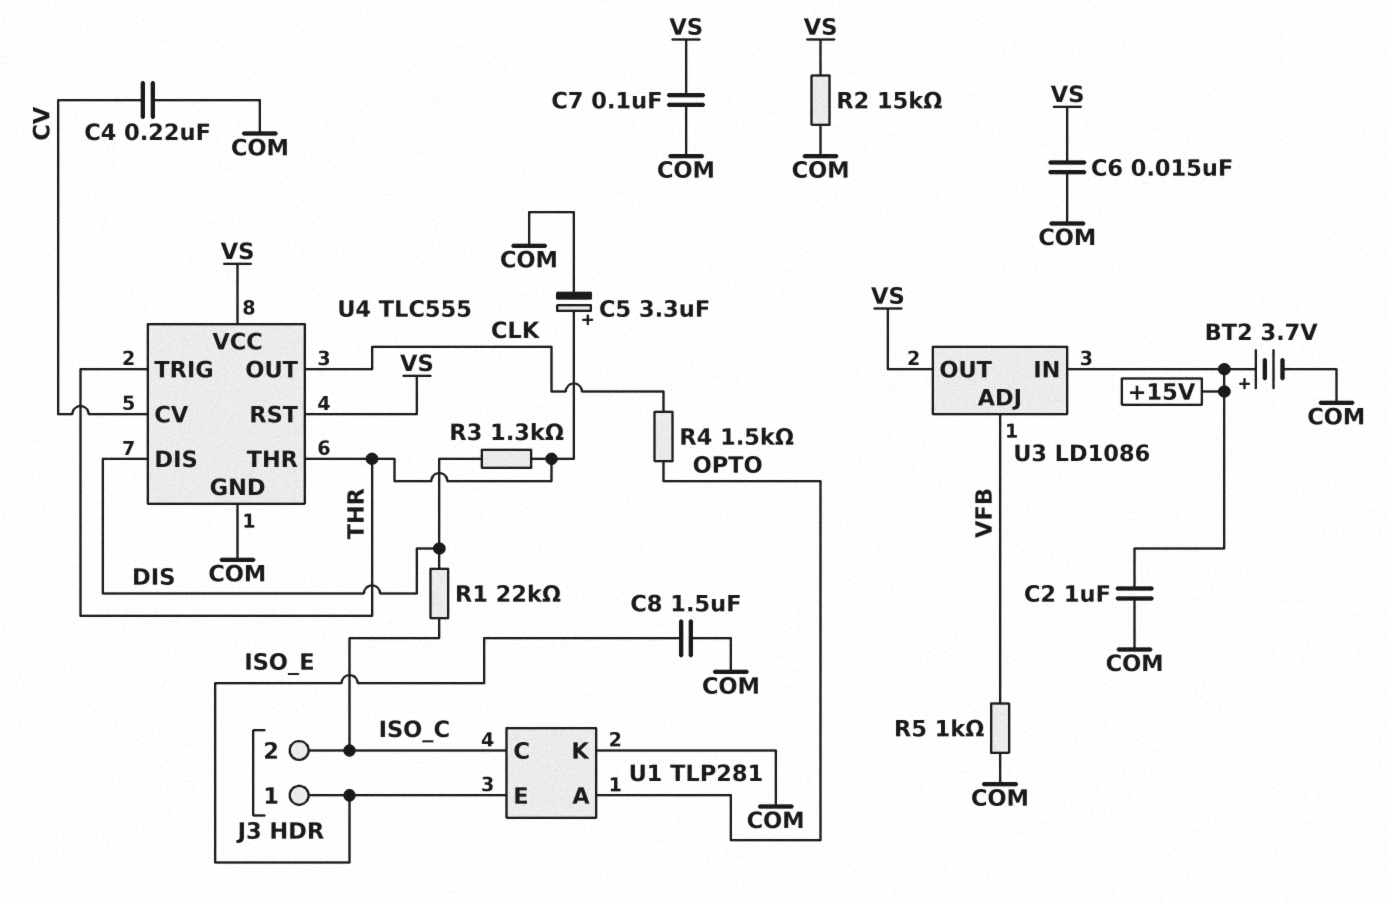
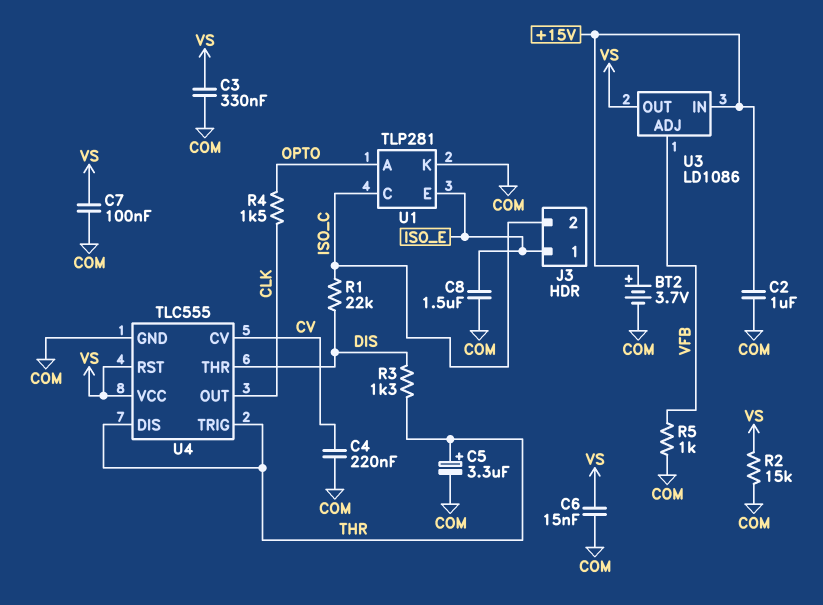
C3: none -> 330nF (COM, VS)
U4 pin DIS: DIS -> THR
U4 pin THR: THR -> DIS

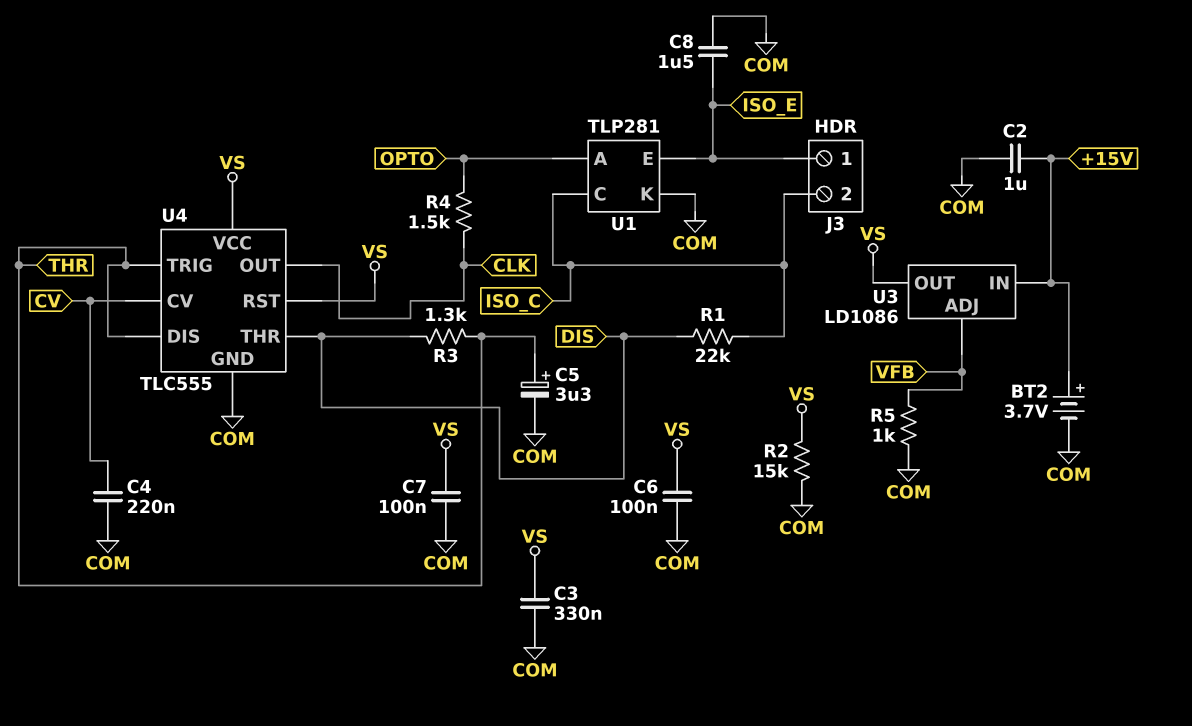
C6: 15nF (COM, VS) -> 100nF (COM, VS)

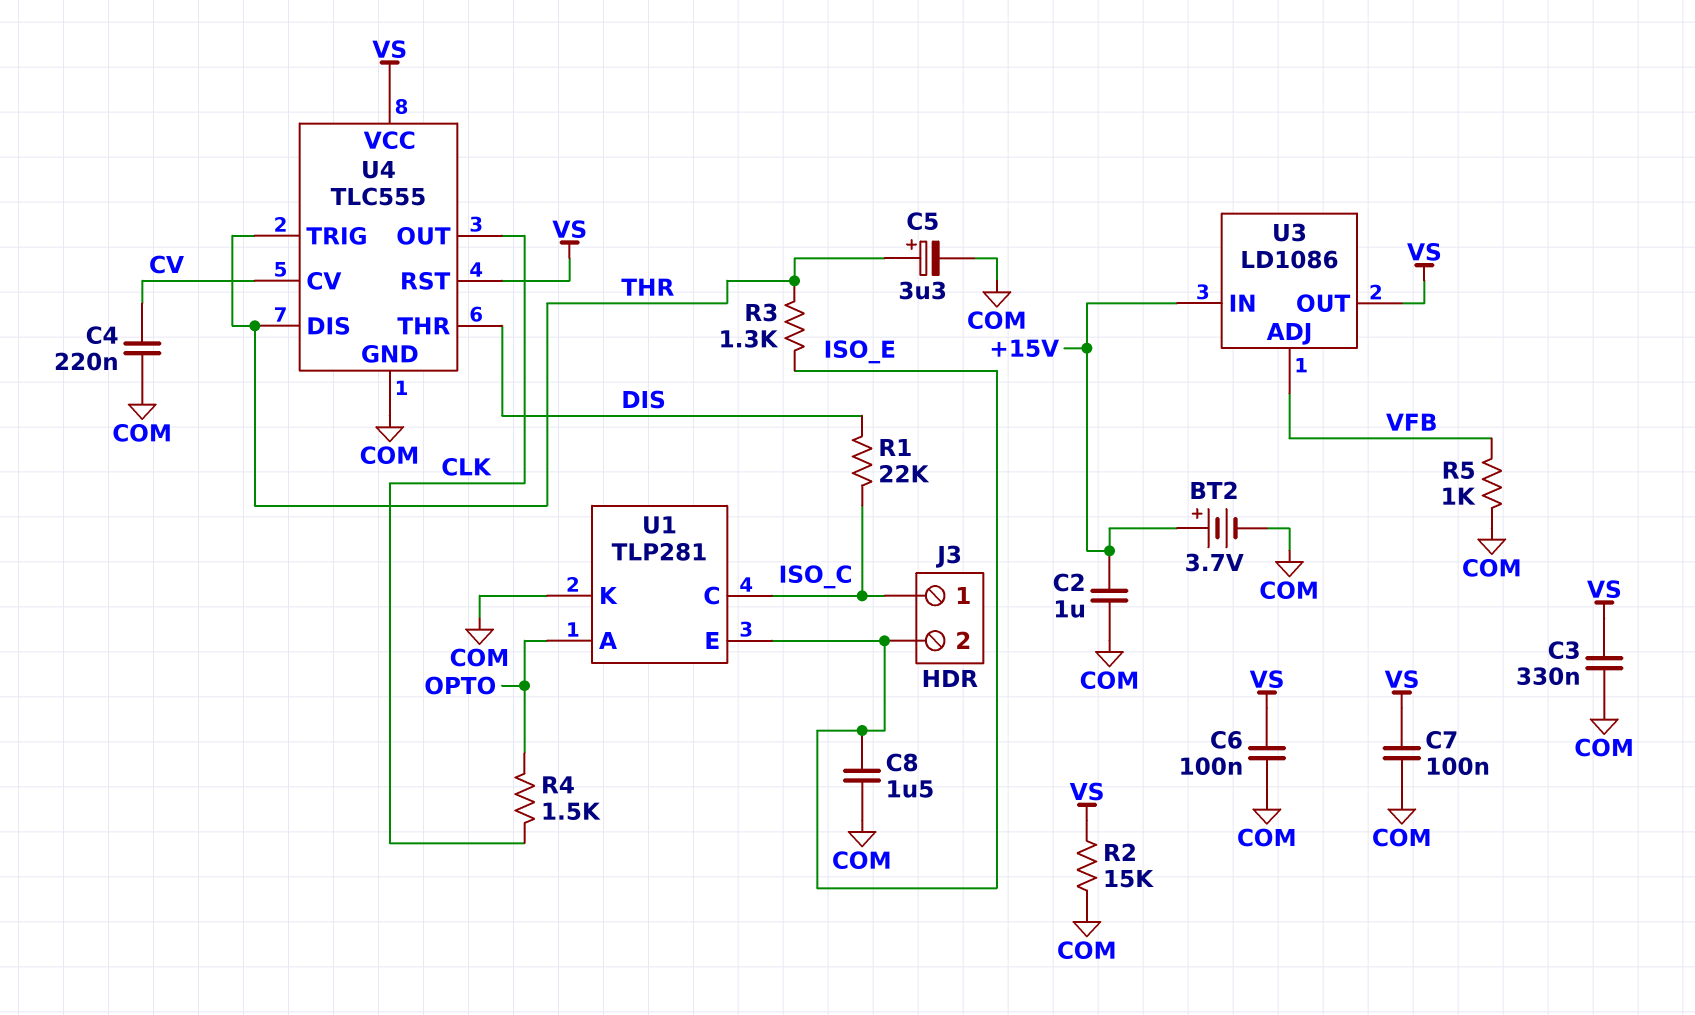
J3 pin 1: ISO_E -> ISO_C
J3 pin 2: ISO_C -> ISO_E
R3: 1.3k (DIS, THR) -> 1.3k (ISO_E, THR)

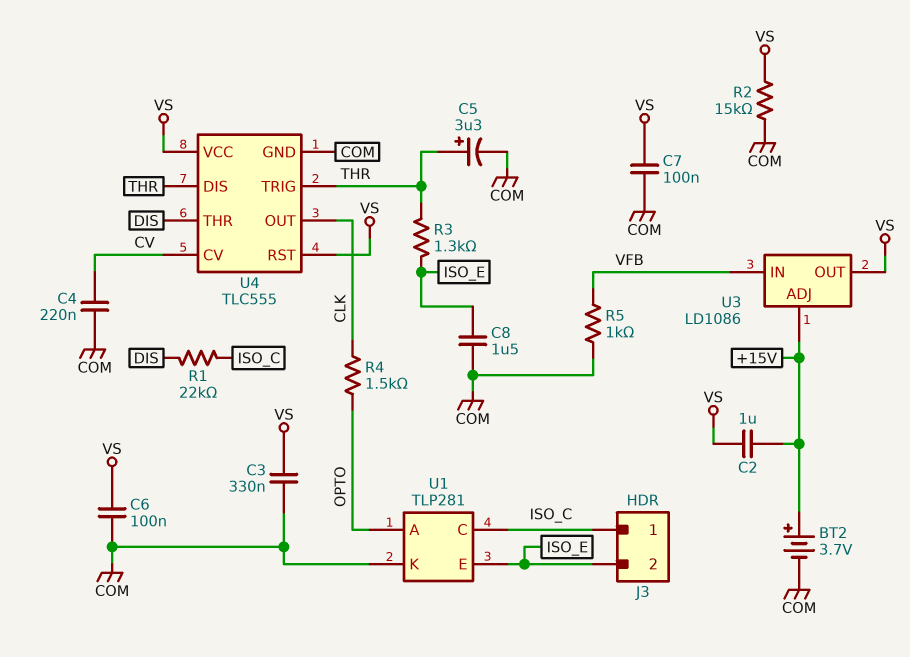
C2: 1uF (+15V, COM) -> 1uF (+15V, VS)
U3 pin ADJ: VFB -> +15V
U3 pin IN: +15V -> VFB

